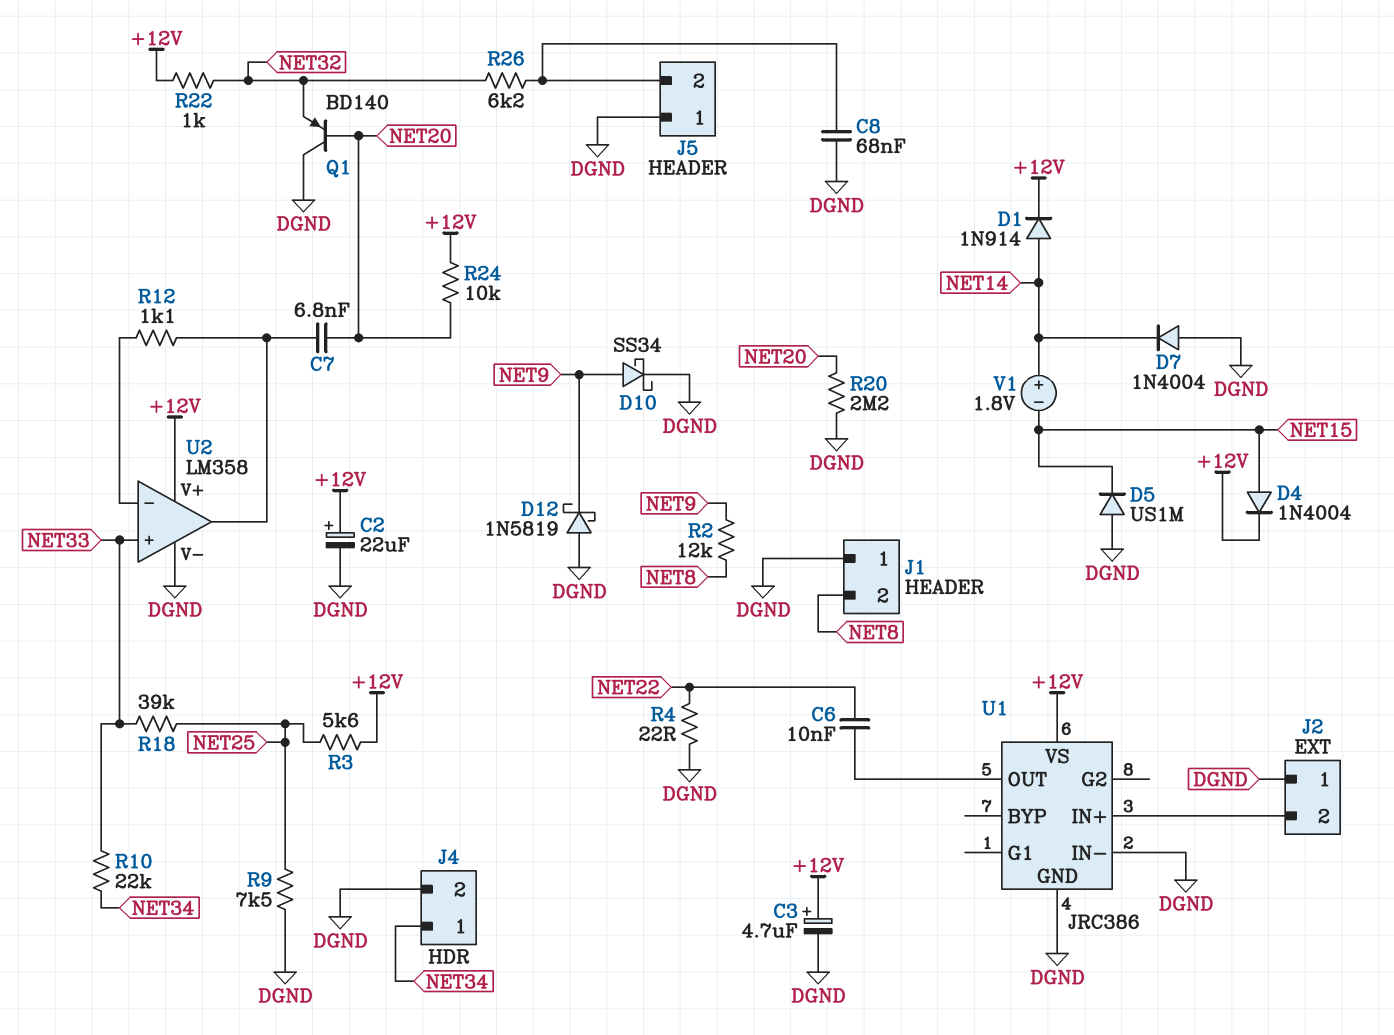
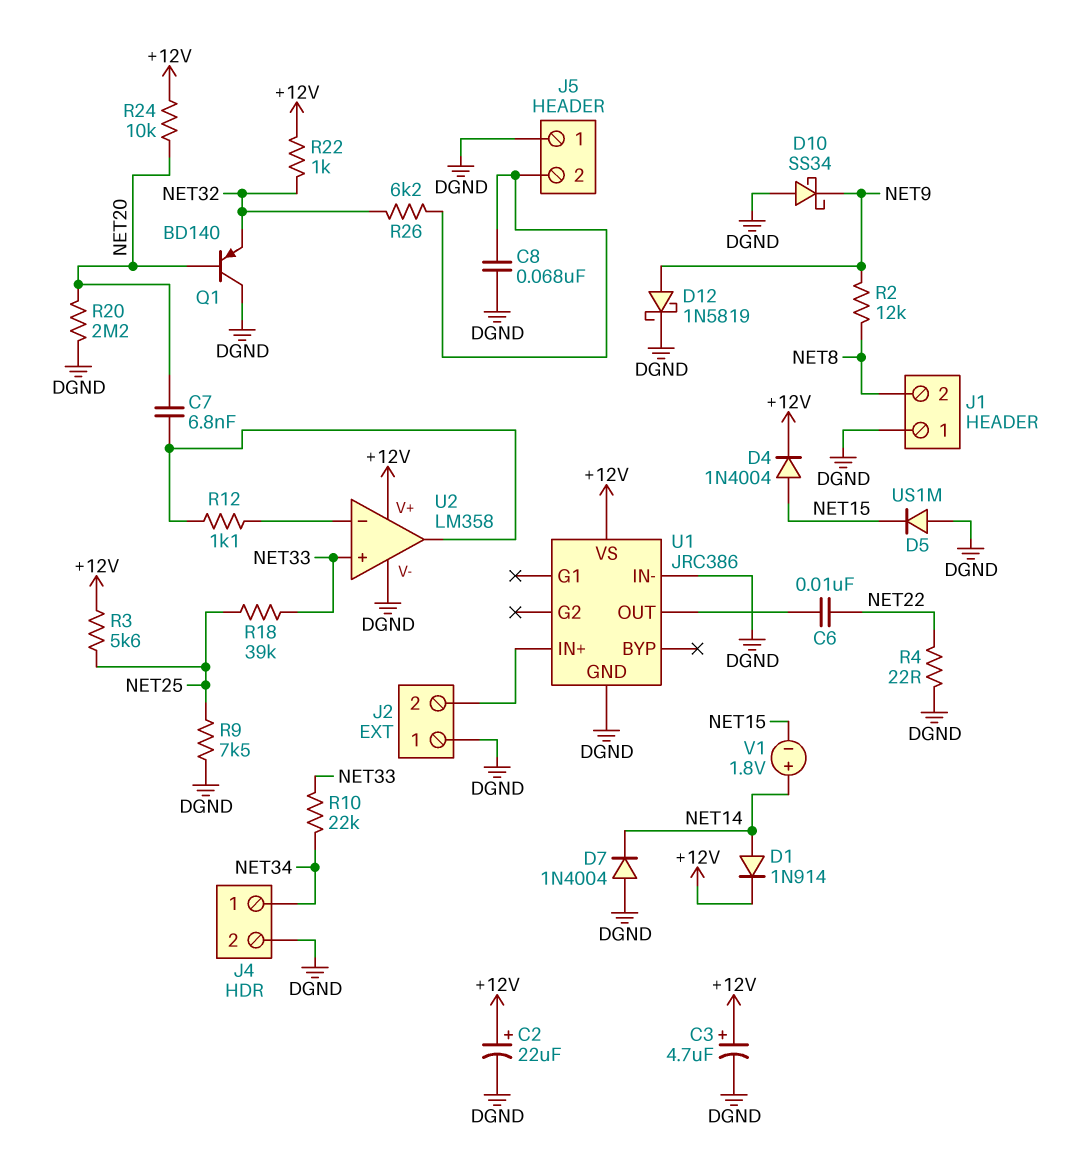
D10: schottky SS34 (A NET9, K DGND) -> schottky SS34 (A DGND, K NET9)
D12: schottky 1N5819 (A DGND, K NET9) -> schottky 1N5819 (A NET9, K DGND)

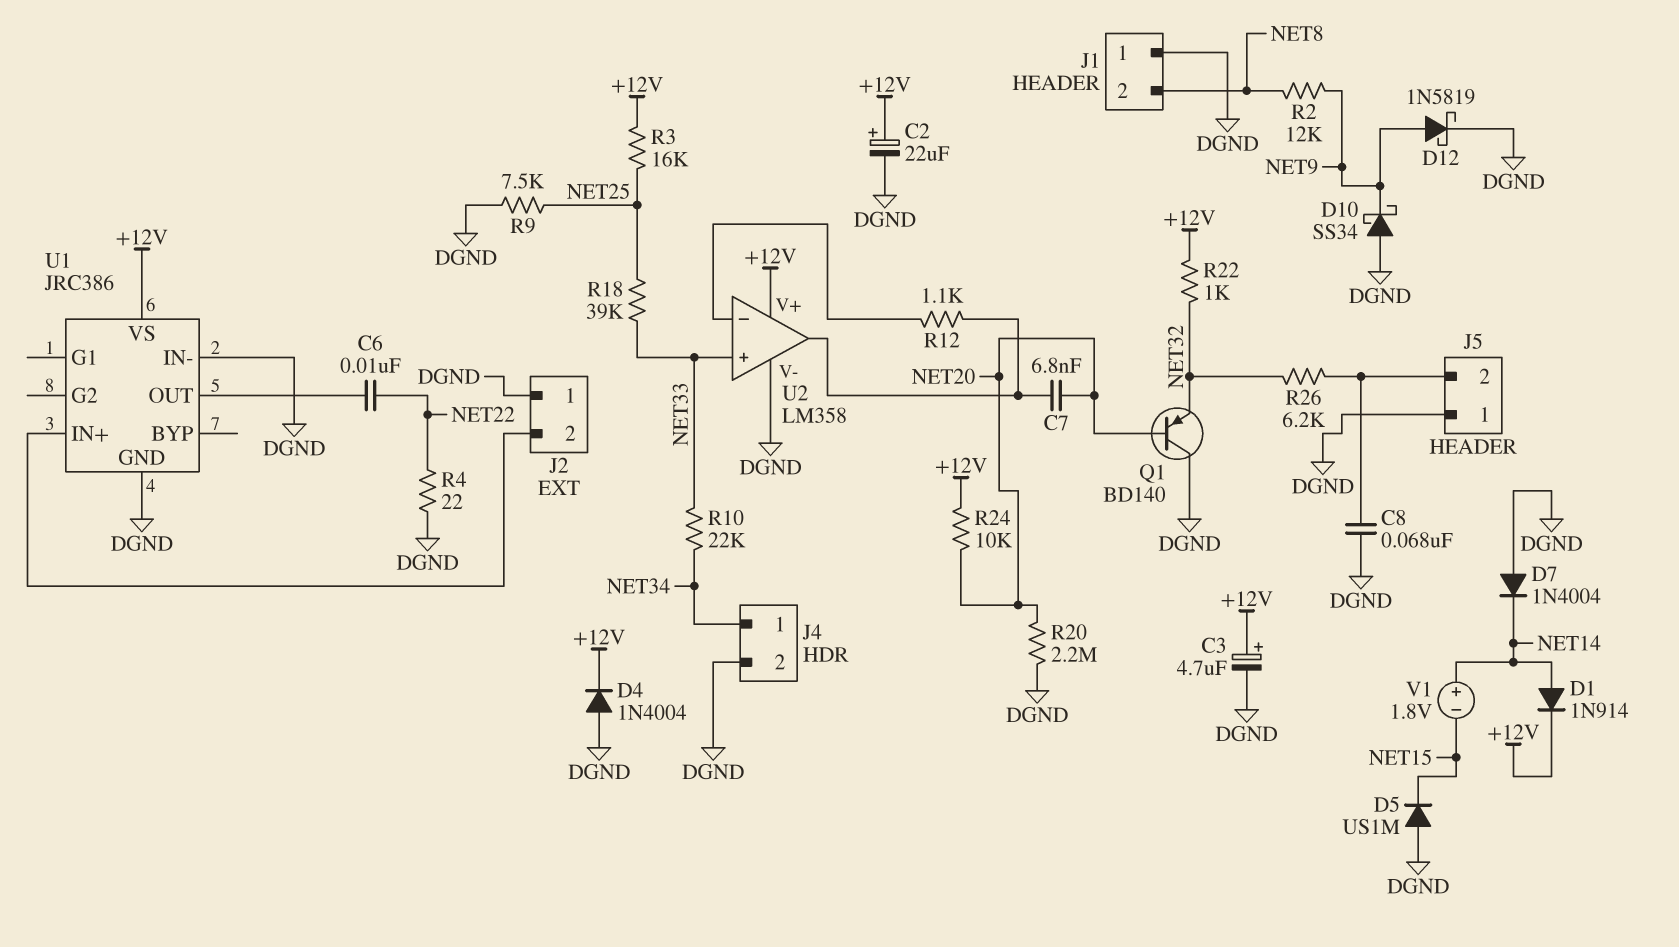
D4: diode 1N4004 (A NET15, K +12V) -> diode 1N4004 (A DGND, K +12V)
R3: 5.6k (+12V, NET25) -> 16k (+12V, NET25)

